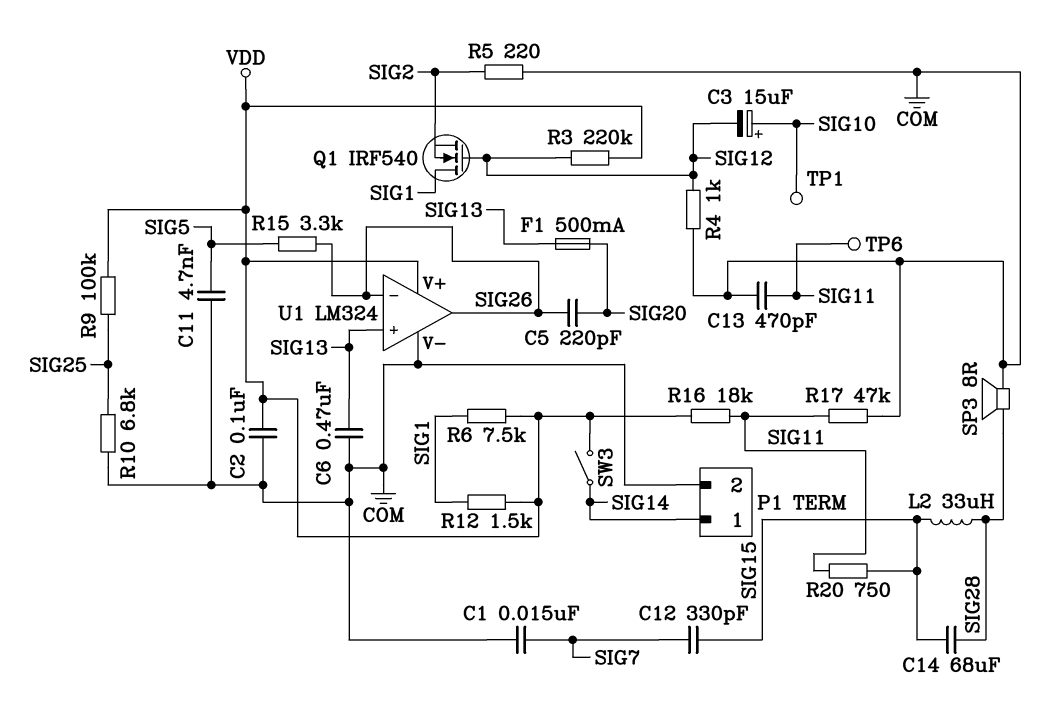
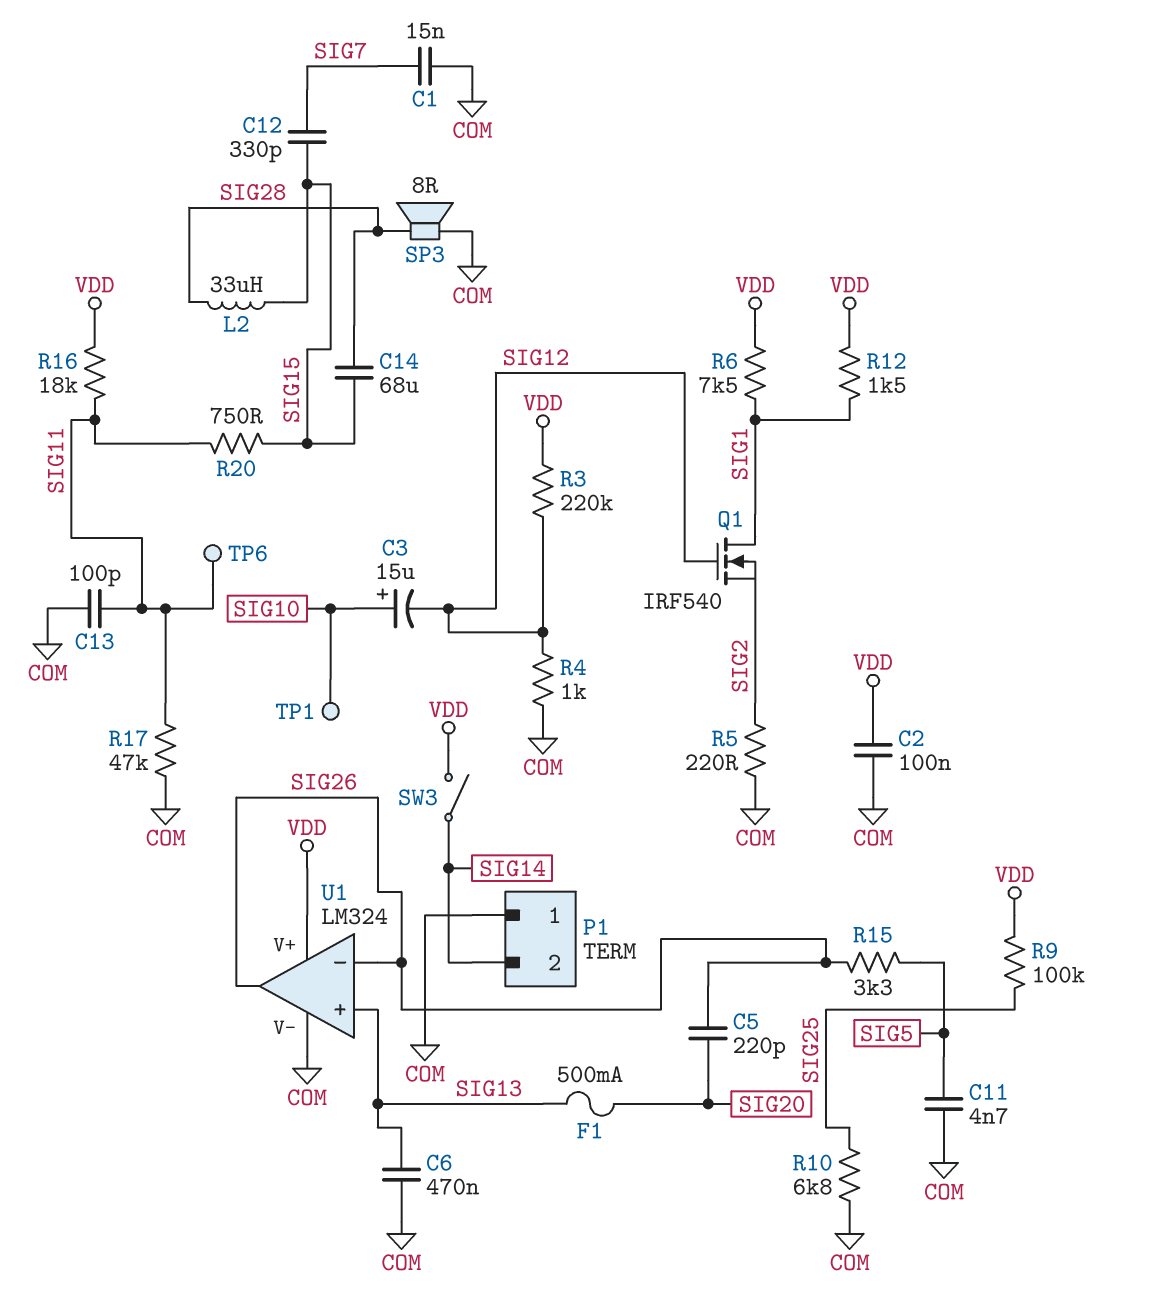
C13: 470pF (COM, SIG11) -> 100pF (COM, SIG11)
P1 pin 1: SIG14 -> COM
P1 pin 2: COM -> SIG14

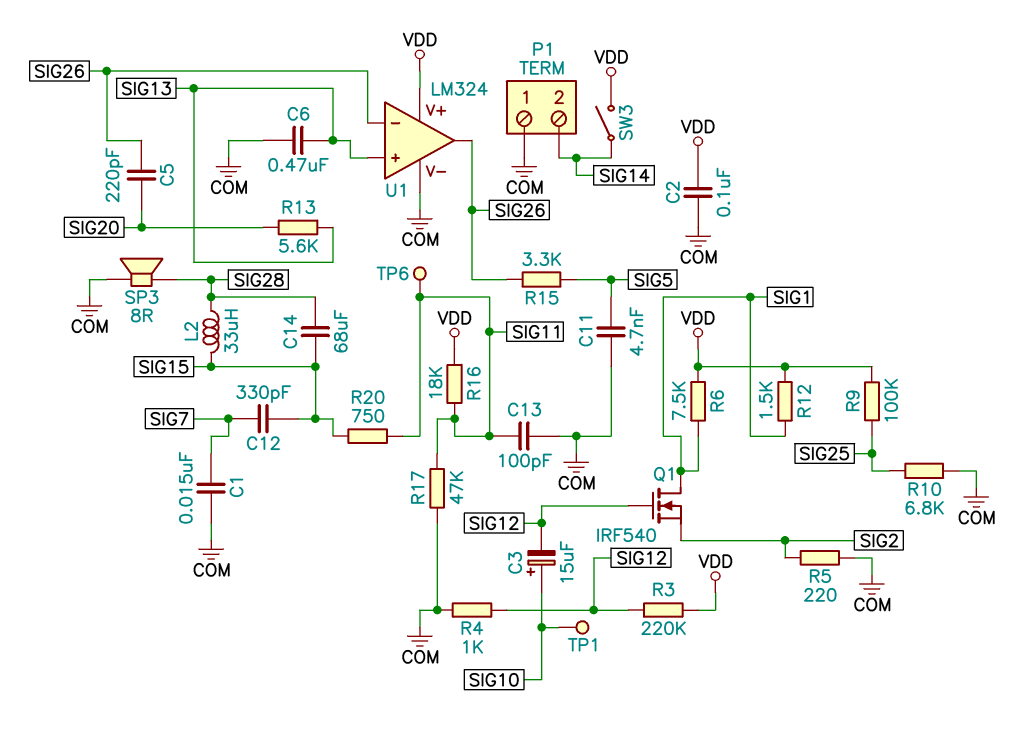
F1: 500mA (SIG13, SIG20) -> none
R13: none -> 5.6k (SIG13, SIG20)

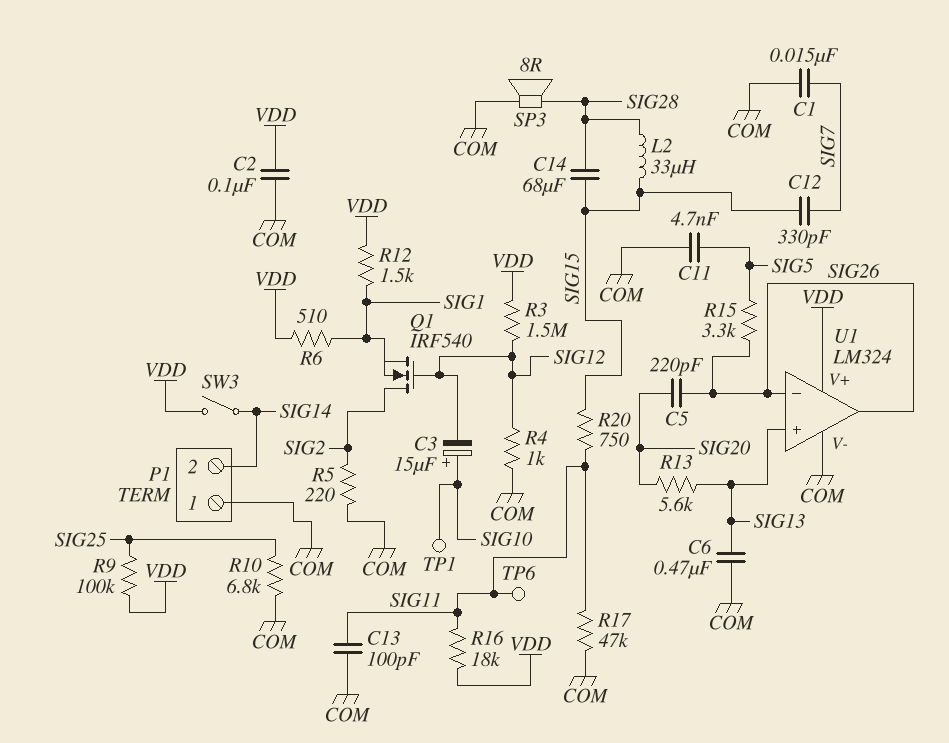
Q1: NMOS IRF540 (G SIG12, D SIG1, S SIG2) -> NMOS IRF540 (G SIG12, D SIG2, S SIG1)
R3: 220k (SIG12, VDD) -> 1.5M (SIG12, VDD)
R6: 7.5k (SIG1, VDD) -> 510 (SIG1, VDD)

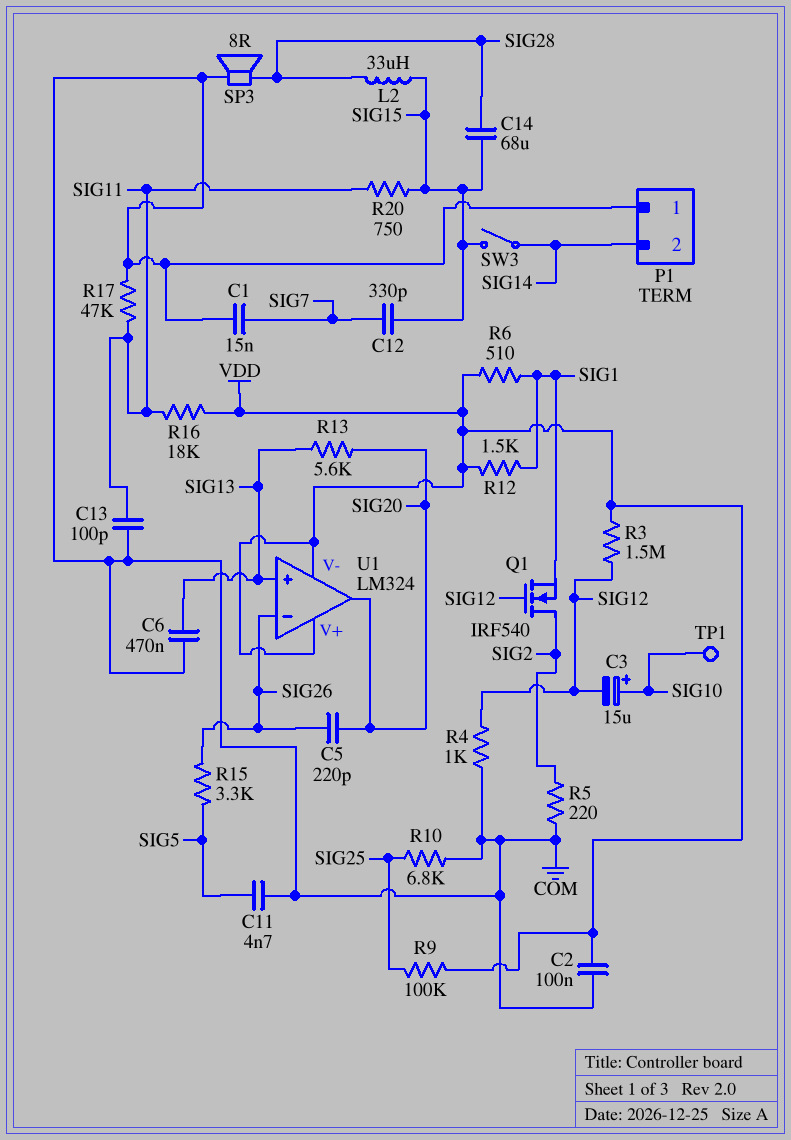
SW3: switch (SIG14, VDD) -> switch (SIG14, SIG15)
TP6: test point (SIG11) -> none
U1 pin V-: COM -> VDD
U1 pin out: SIG26 -> SIG20

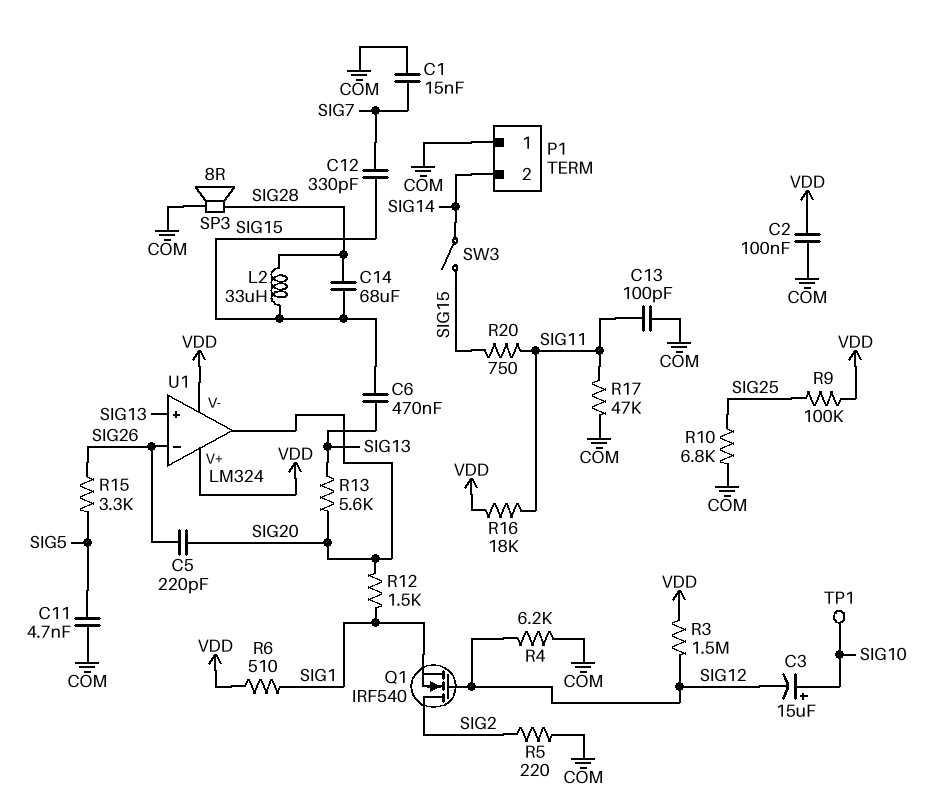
C6: 470nF (COM, SIG13) -> 470nF (SIG13, SIG15)
R4: 1k (COM, SIG12) -> 6.2k (COM, SIG12)
R12: 1.5k (SIG1, VDD) -> 1.5k (SIG1, SIG20)

